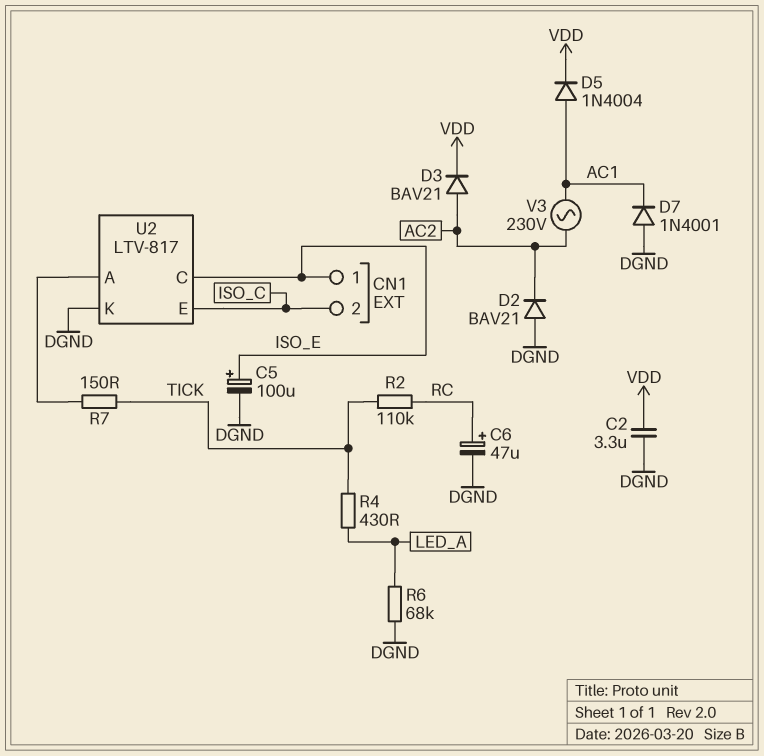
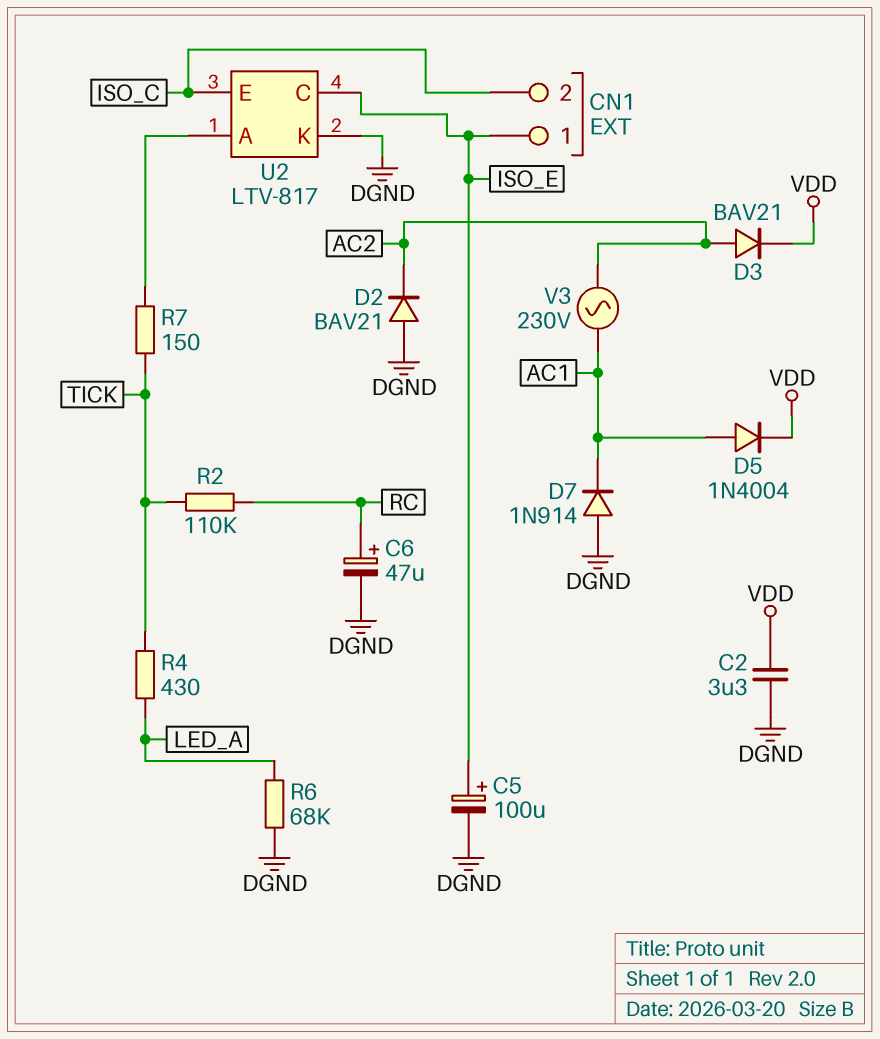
D7: diode 1N4001 (A DGND, K AC1) -> diode 1N914 (A DGND, K AC1)

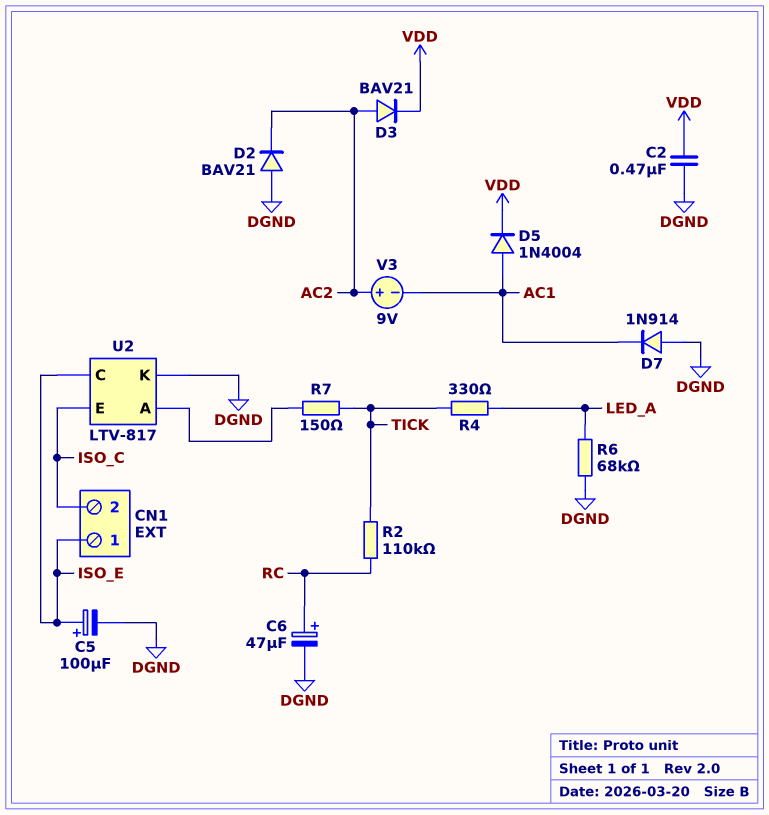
C2: 3.3uF (DGND, VDD) -> 470nF (DGND, VDD)
R4: 430 (LED_A, TICK) -> 330 (LED_A, TICK)
V3: AC 230V (AC1, AC2) -> 9V (plus AC2, minus AC1)

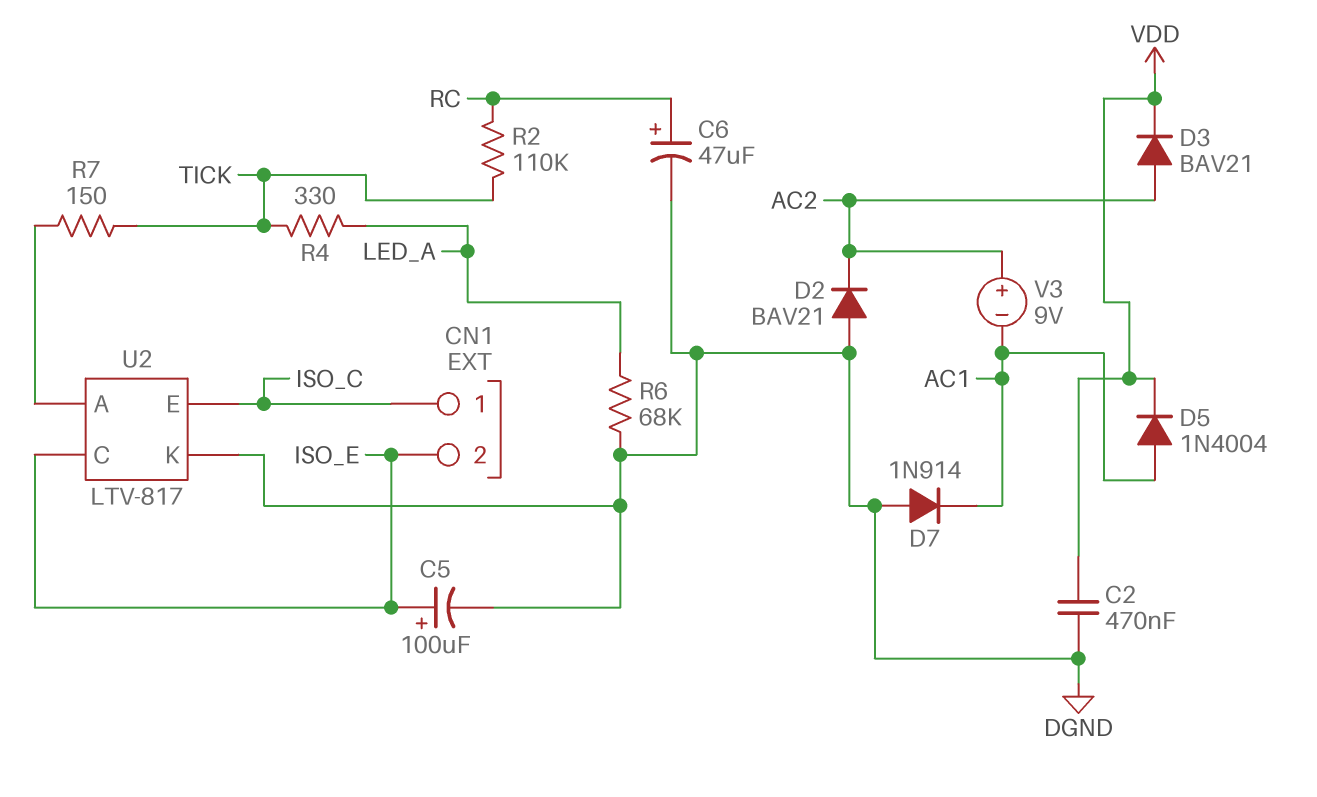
CN1 pin 1: ISO_E -> ISO_C
CN1 pin 2: ISO_C -> ISO_E

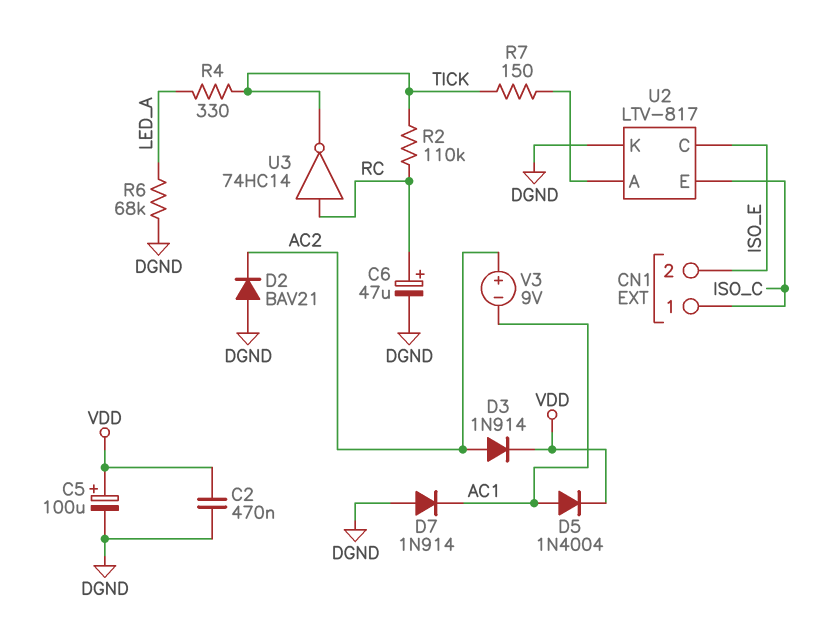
C5: 100uF (plus ISO_E, minus DGND) -> 100uF (plus VDD, minus DGND)
D3: diode BAV21 (A AC2, K VDD) -> diode 1N914 (A AC2, K VDD)
U3: none -> NOT 74HC14 (in RC, out TICK)

